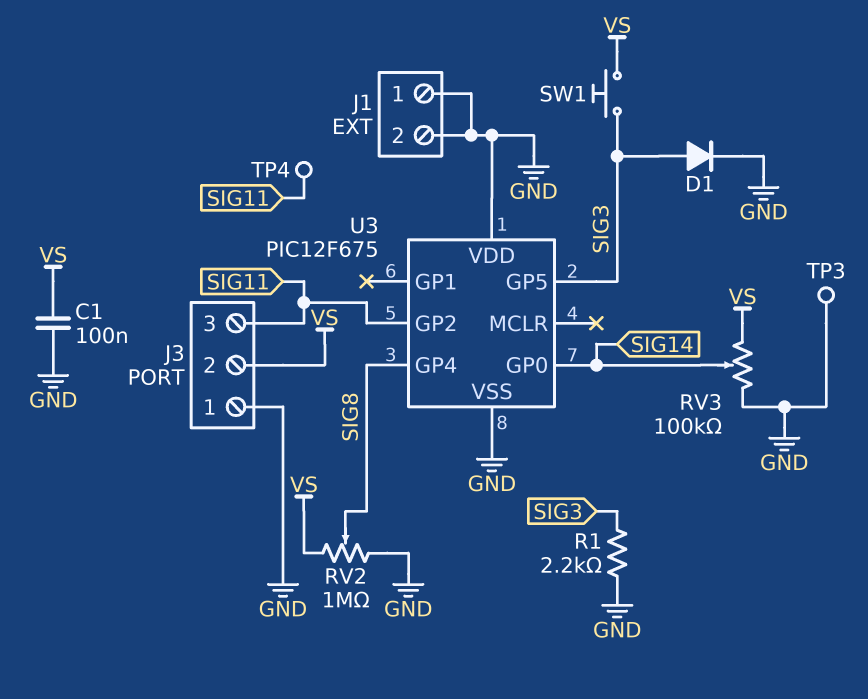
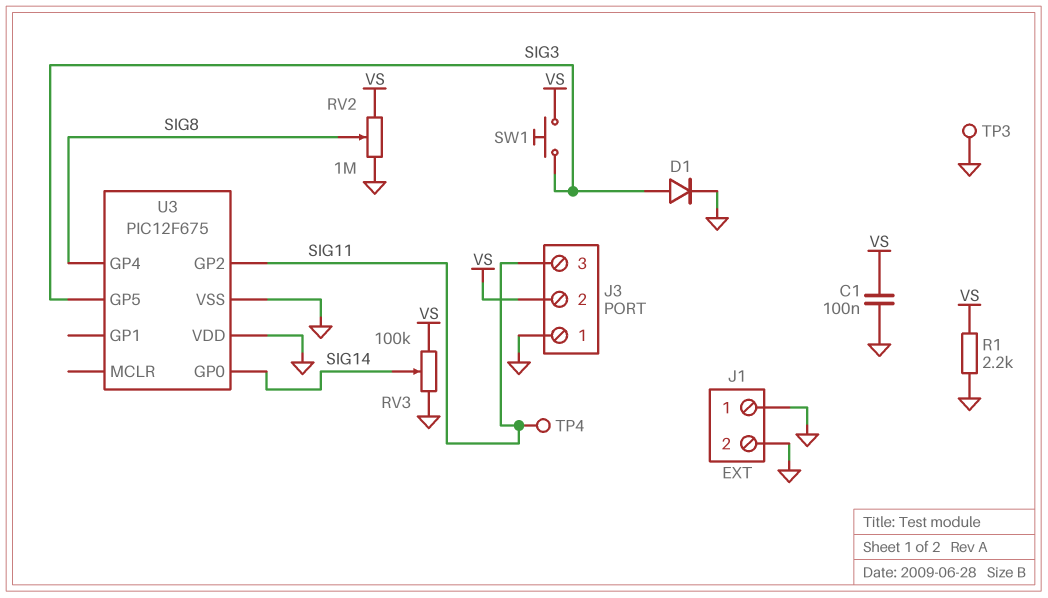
R1: 2.2k (GND, SIG3) -> 2.2k (GND, VS)

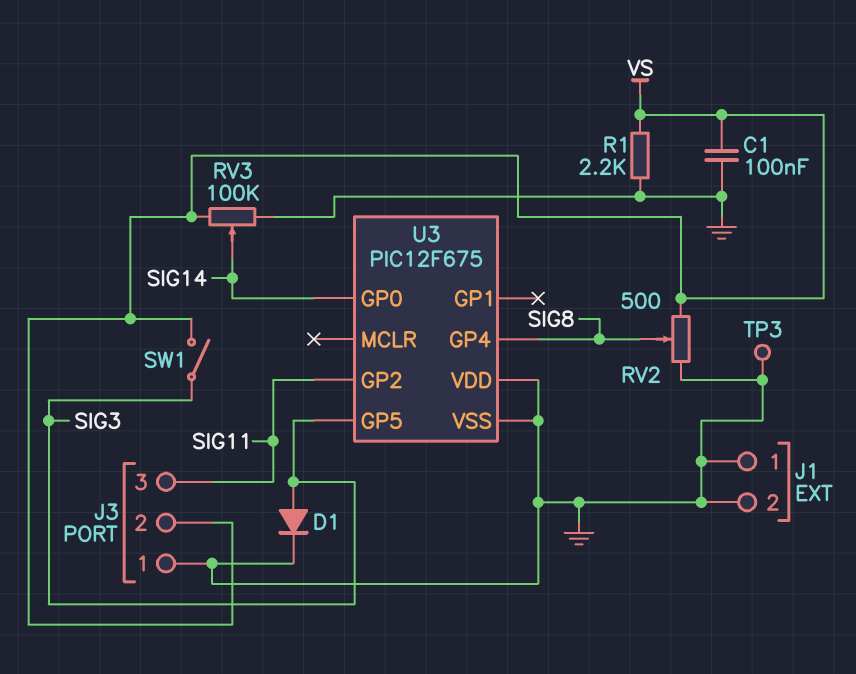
RV2: 1M (GND, VS, wiper SIG8) -> 500 (GND, VS, wiper SIG8)
SW1: button (SIG3, VS) -> switch (SIG3, VS)
TP4: test point (SIG11) -> none

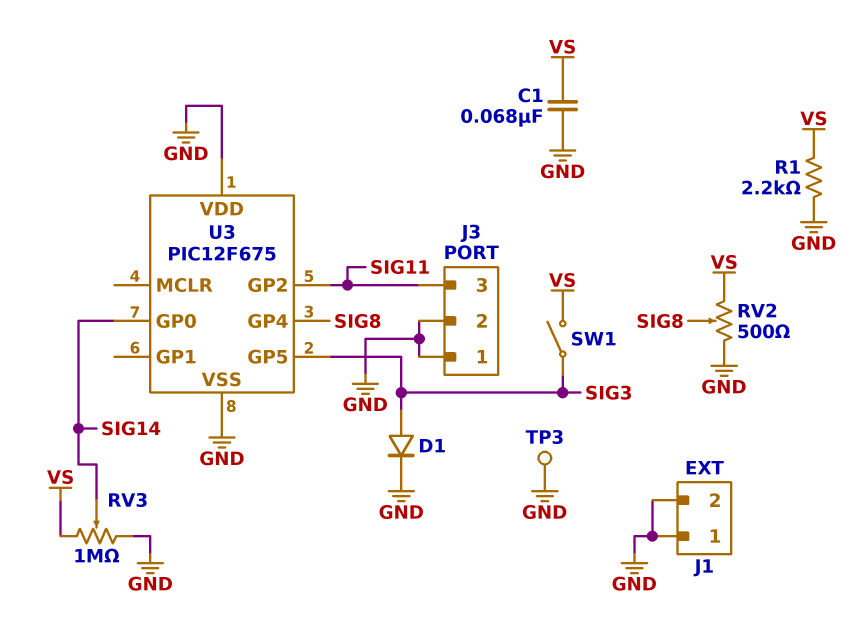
C1: 100nF (GND, VS) -> 68nF (GND, VS)
J3 pin 2: VS -> GND
RV3: 100k (GND, VS, wiper SIG14) -> 1M (GND, VS, wiper SIG14)

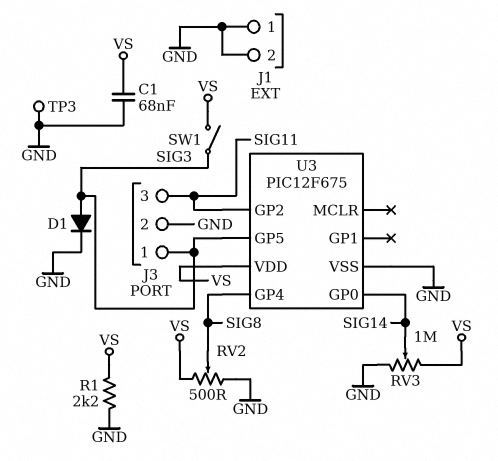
J3 pin 1: GND -> SIG3
U3 pin VDD: GND -> VS

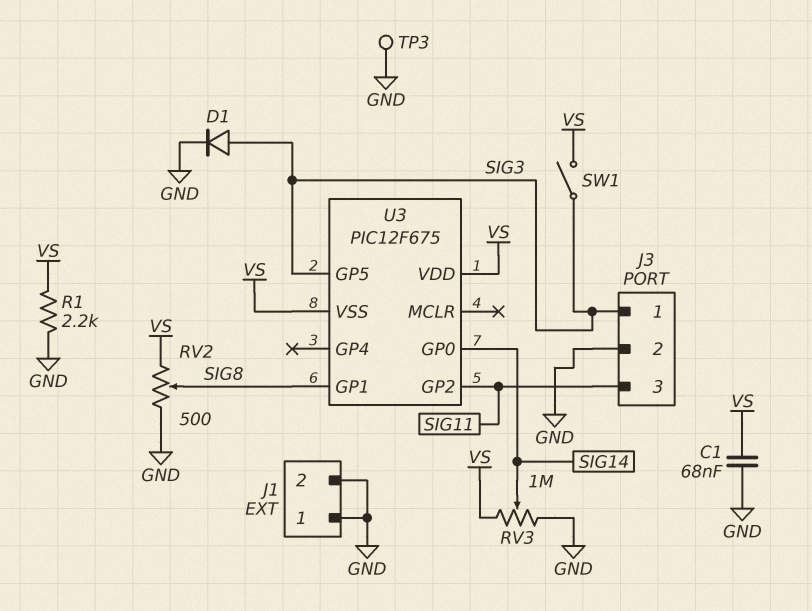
U3 pin GP1: none -> SIG8
U3 pin GP4: SIG8 -> none
U3 pin VSS: GND -> VS

